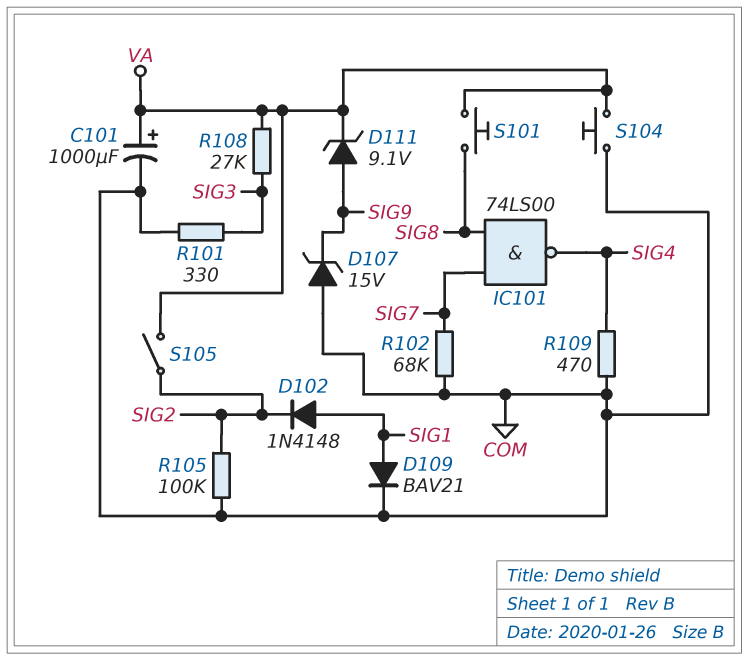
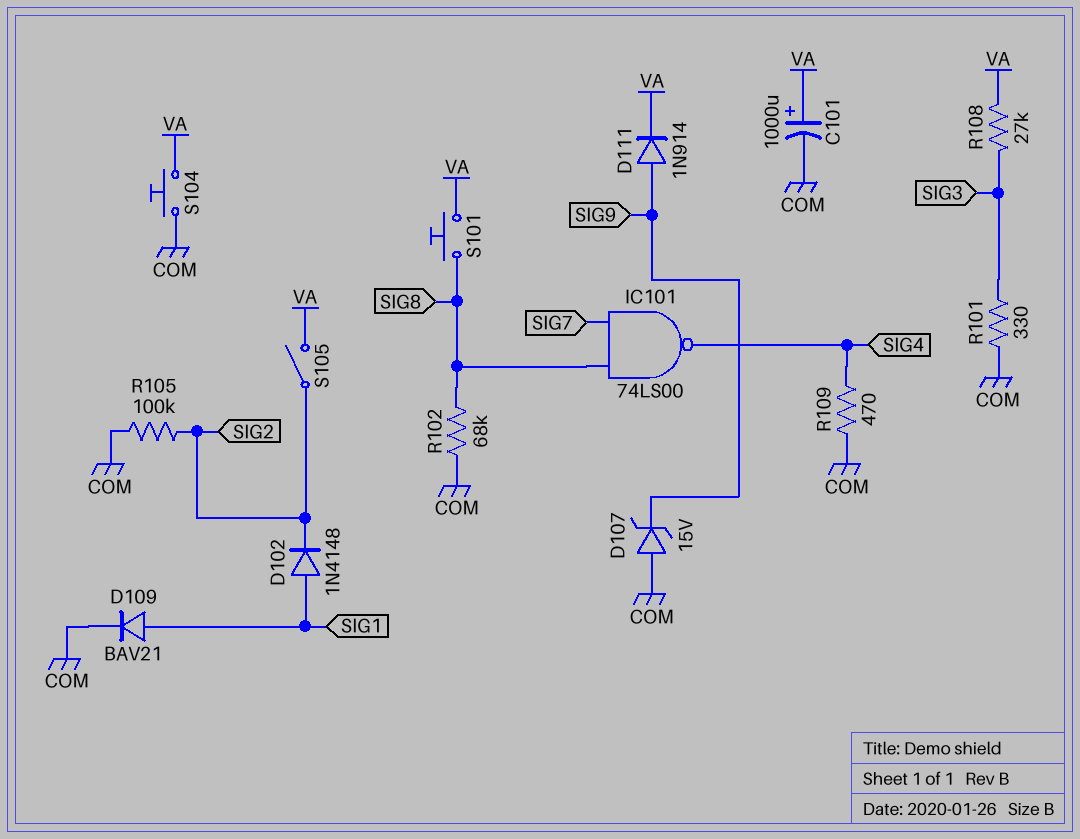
D111: zener 9.1V (A SIG9, K VA) -> diode 1N914 (A SIG9, K VA)
R102: 68k (COM, SIG7) -> 68k (COM, SIG8)

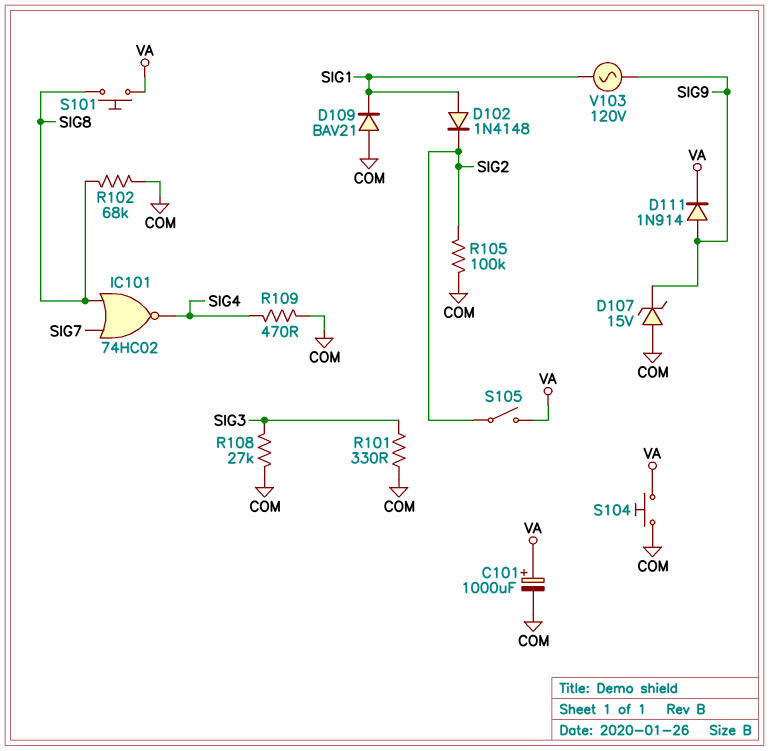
D109: diode BAV21 (A SIG1, K COM) -> diode BAV21 (A COM, K SIG1)
IC101: NAND 74LS00 (in SIG7, in SIG8, out SIG4) -> NOR 74HC02 (in SIG7, in SIG8, out SIG4)
R108: 27k (SIG3, VA) -> 27k (COM, SIG3)
V103: none -> AC 120V (SIG1, SIG9)

